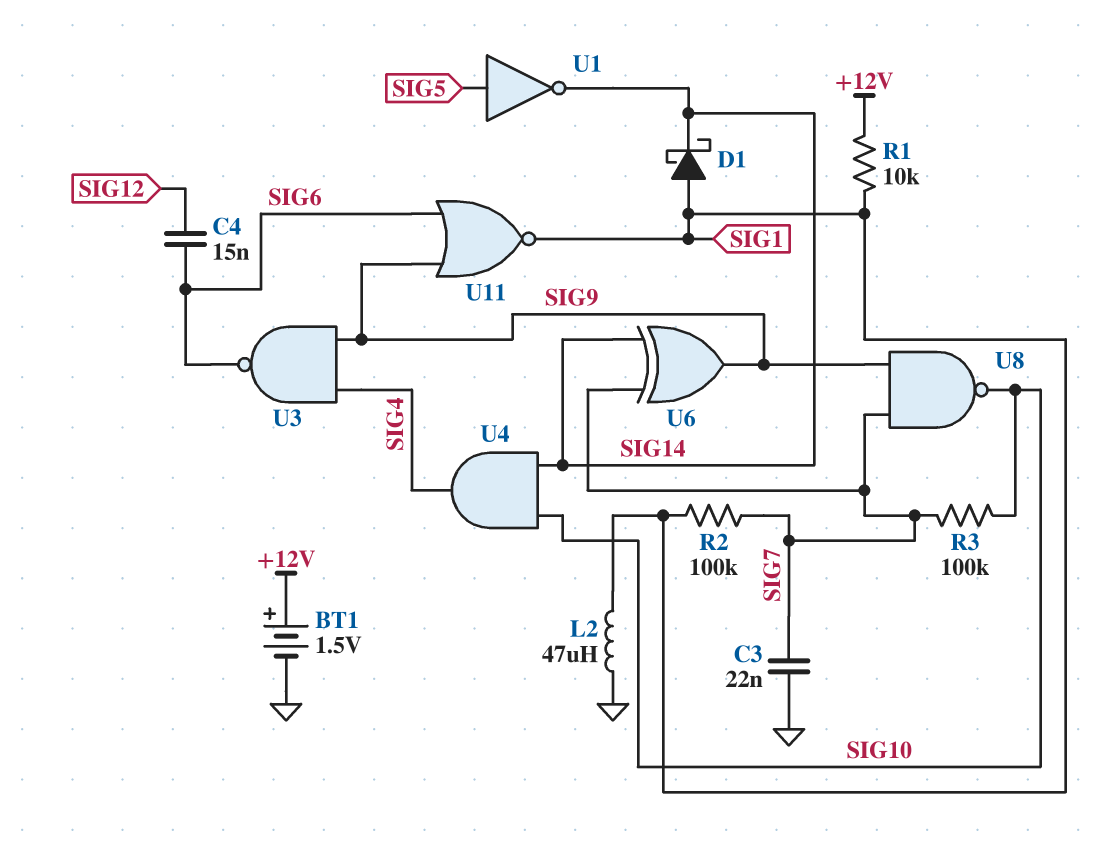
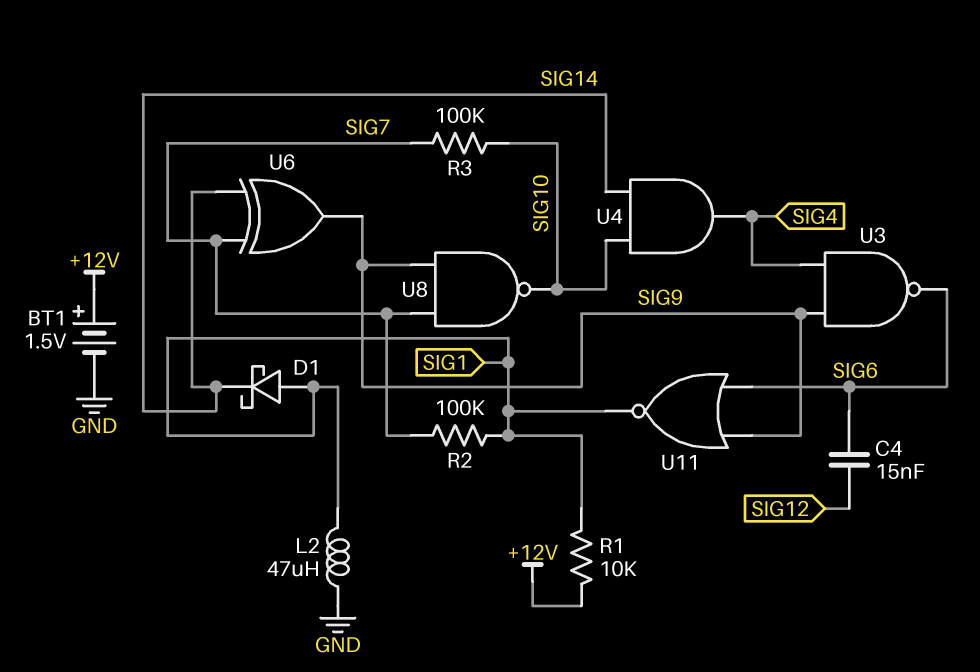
C3: 22nF (GND, SIG7) -> none
U1: NOT (in SIG5, out SIG14) -> none

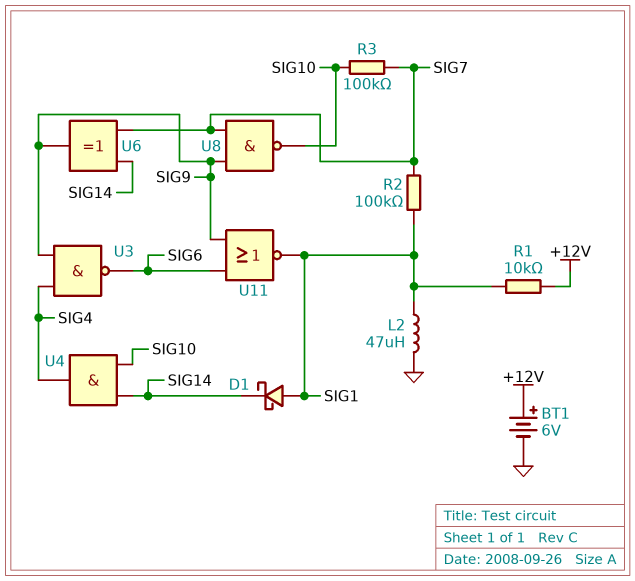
BT1: 1.5V (plus +12V, minus GND) -> 6V (plus +12V, minus GND)
C4: 15nF (SIG6, SIG12) -> none

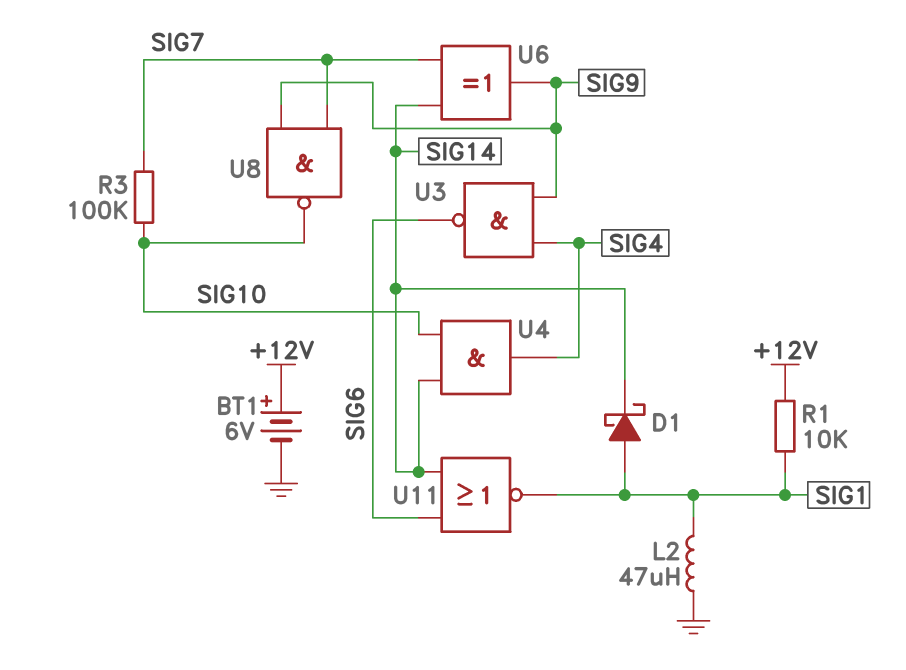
R2: 100k (SIG1, SIG7) -> none
U11: NOR (in SIG6, in SIG9, out SIG1) -> NOR (in SIG6, in SIG14, out SIG1)

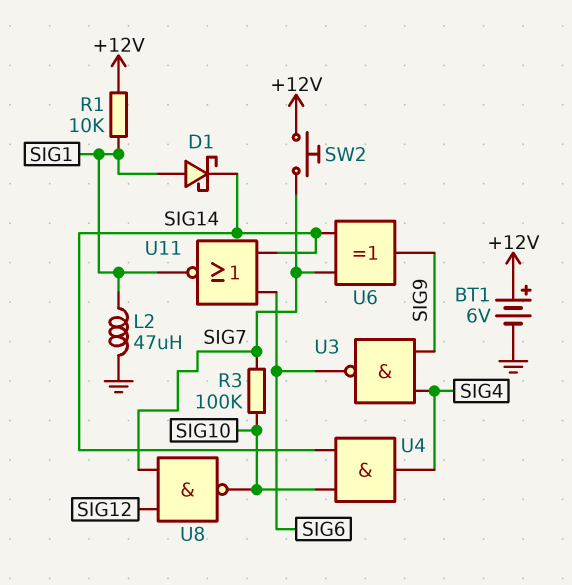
SW2: none -> button (+12V, SIG7)
U8: NAND (in SIG7, in SIG9, out SIG10) -> NAND (in SIG7, in SIG12, out SIG10)

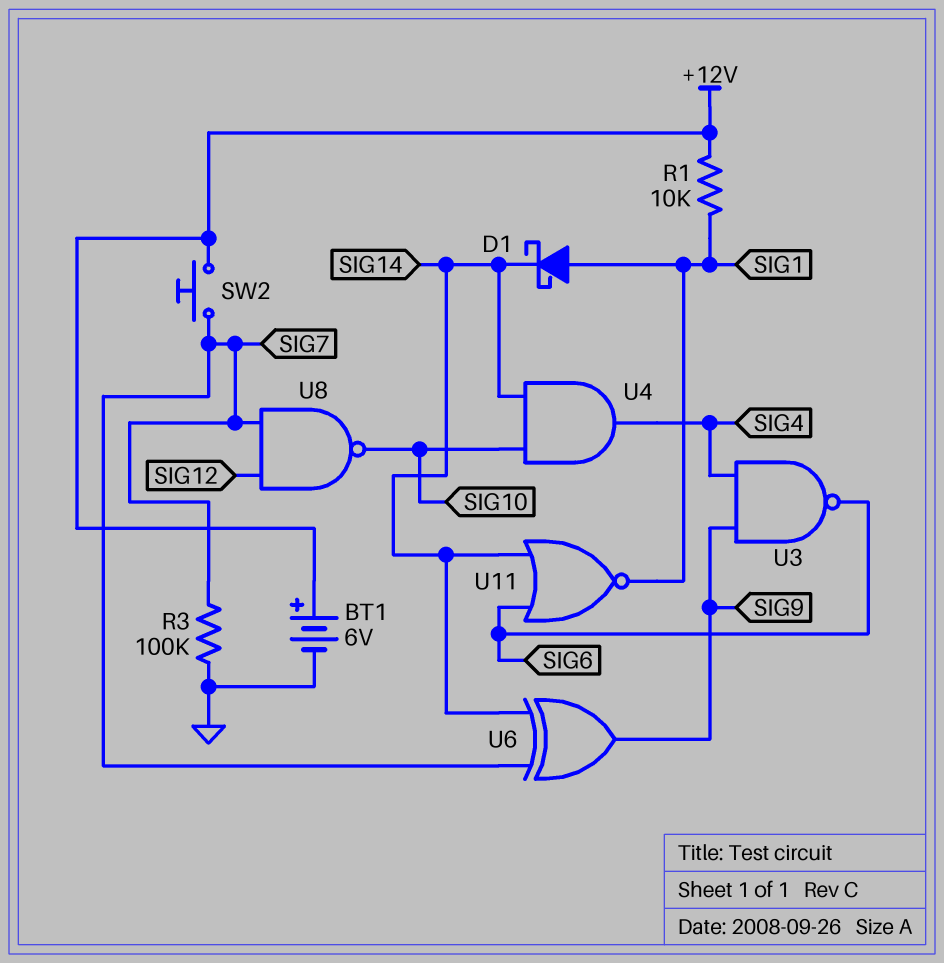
L2: 47uH (GND, SIG1) -> none
R3: 100k (SIG7, SIG10) -> 100k (GND, SIG7)

